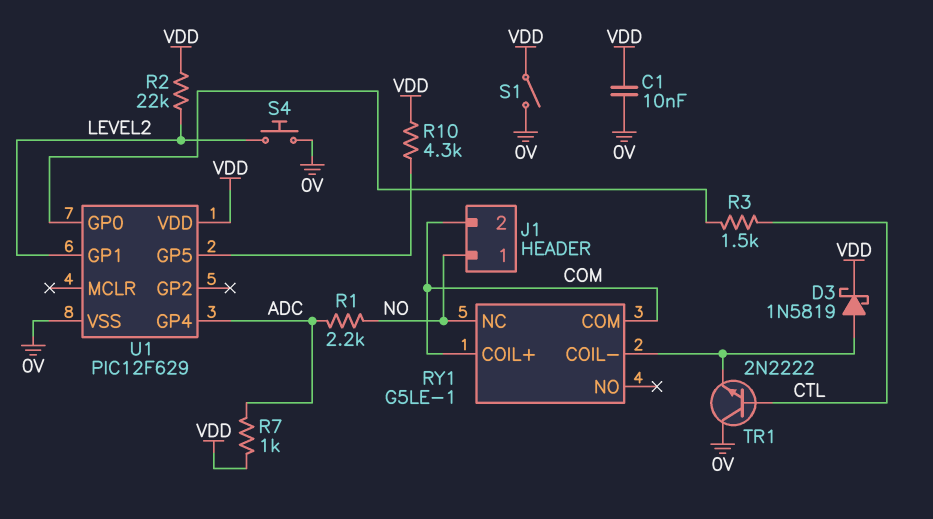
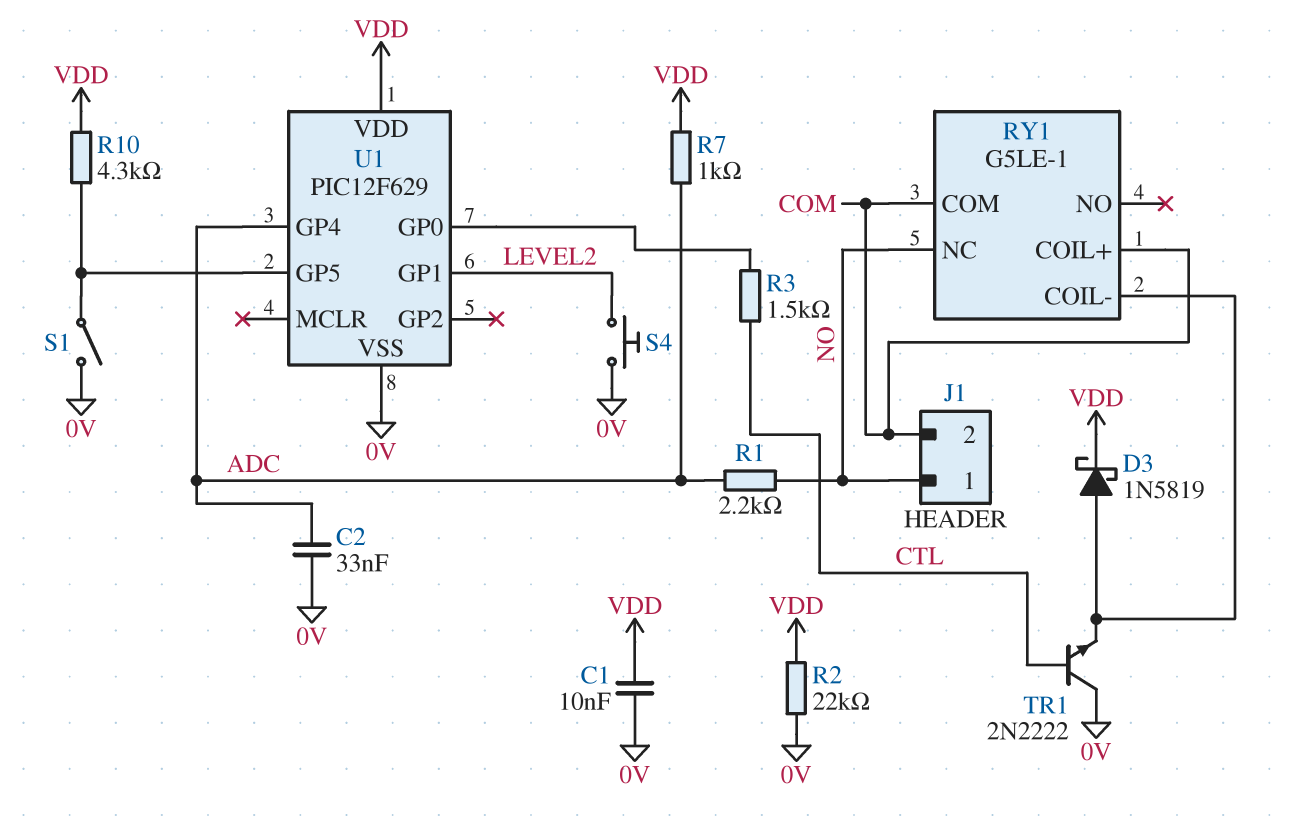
C2: none -> 33nF (0V, ADC)
R2: 22k (LEVEL2, VDD) -> 22k (0V, VDD)
S1: switch (0V, VDD) -> switch (0V, U1/GP5)

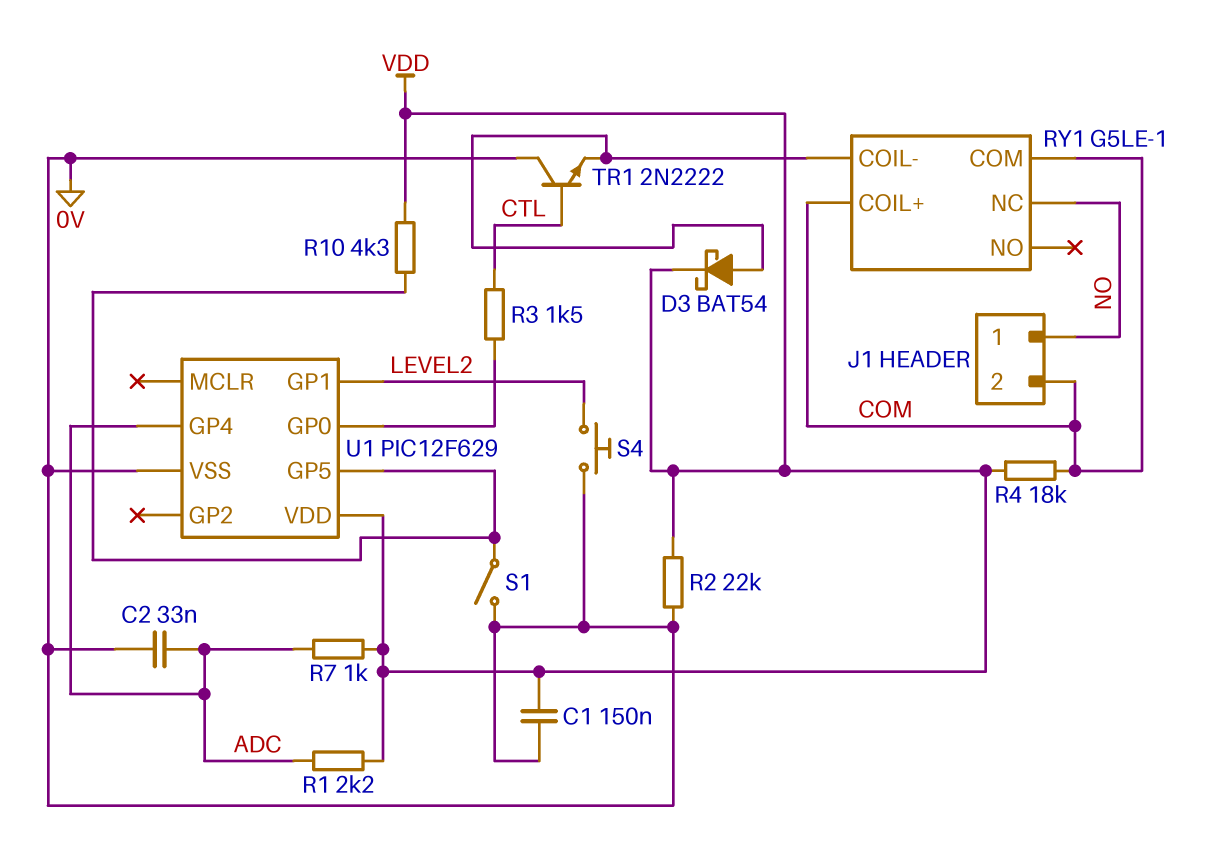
C1: 10nF (0V, VDD) -> 150nF (0V, VDD)
D3: schottky 1N5819 (A RY1/COIL-, K VDD) -> schottky BAT54 (A RY1/COIL-, K VDD)
R1: 2.2k (ADC, NO) -> 2.2k (ADC, VDD)
R4: none -> 18k (COM, VDD)

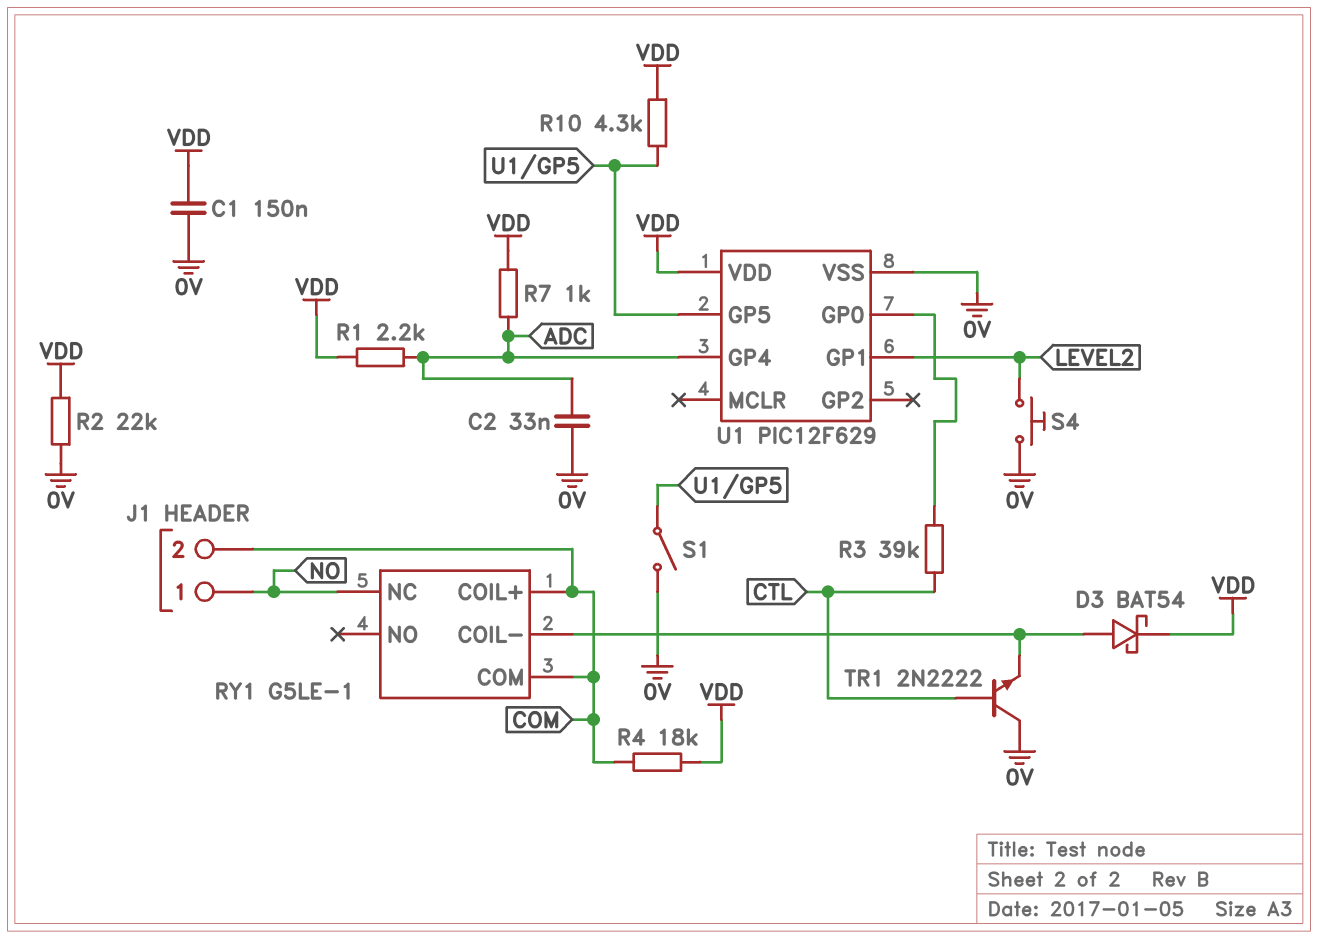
R3: 1.5k (CTL, U1/GP0) -> 39k (CTL, U1/GP0)

